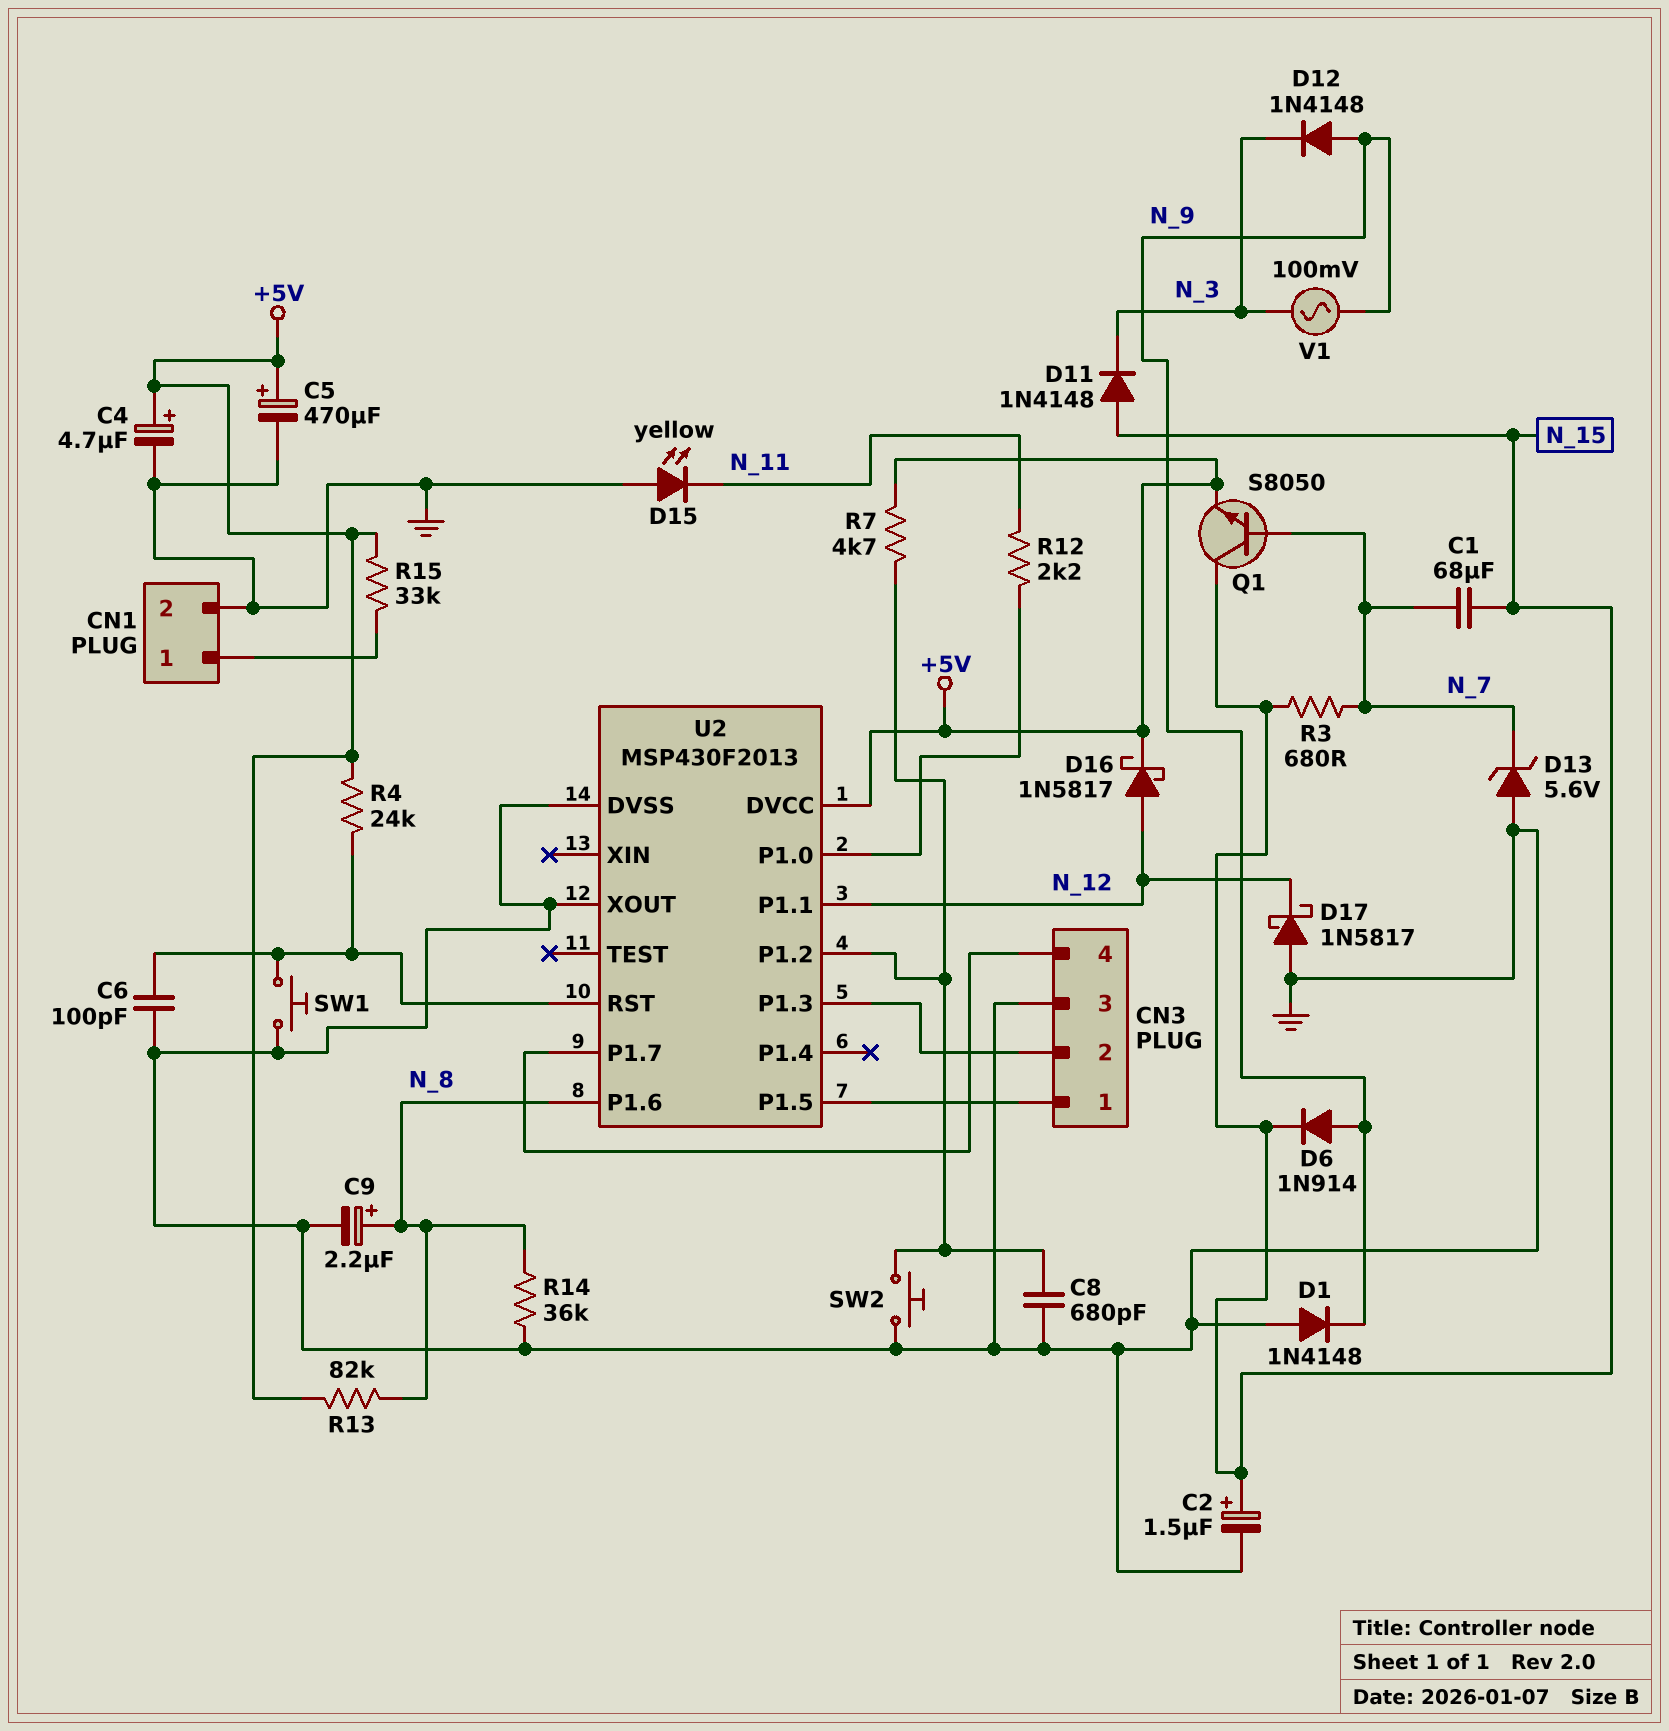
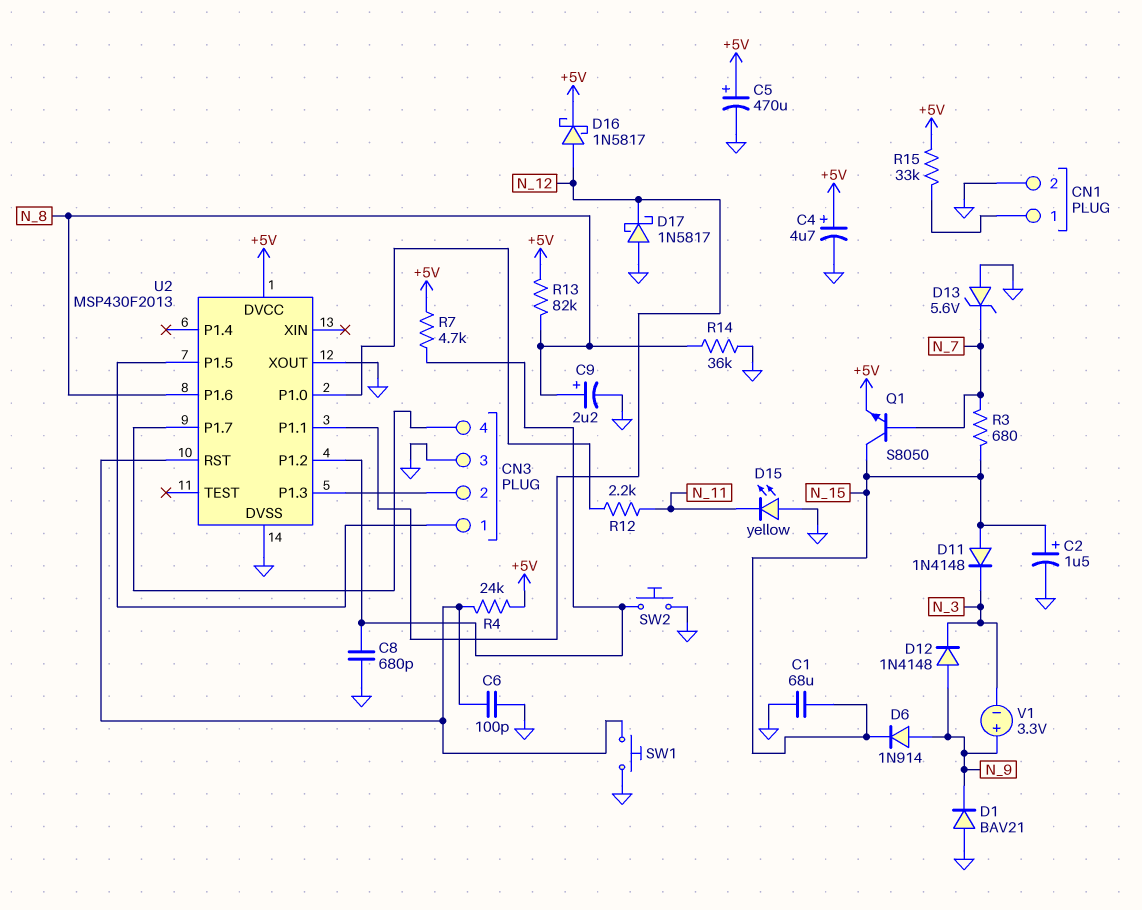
C1: 68uF (N_7, N_15) -> 68uF (GND, N_15)
D1: diode 1N4148 (A GND, K N_9) -> diode BAV21 (A GND, K N_9)
V1: AC 100mV (N_3, N_9) -> 3.3V (plus N_9, minus N_3)

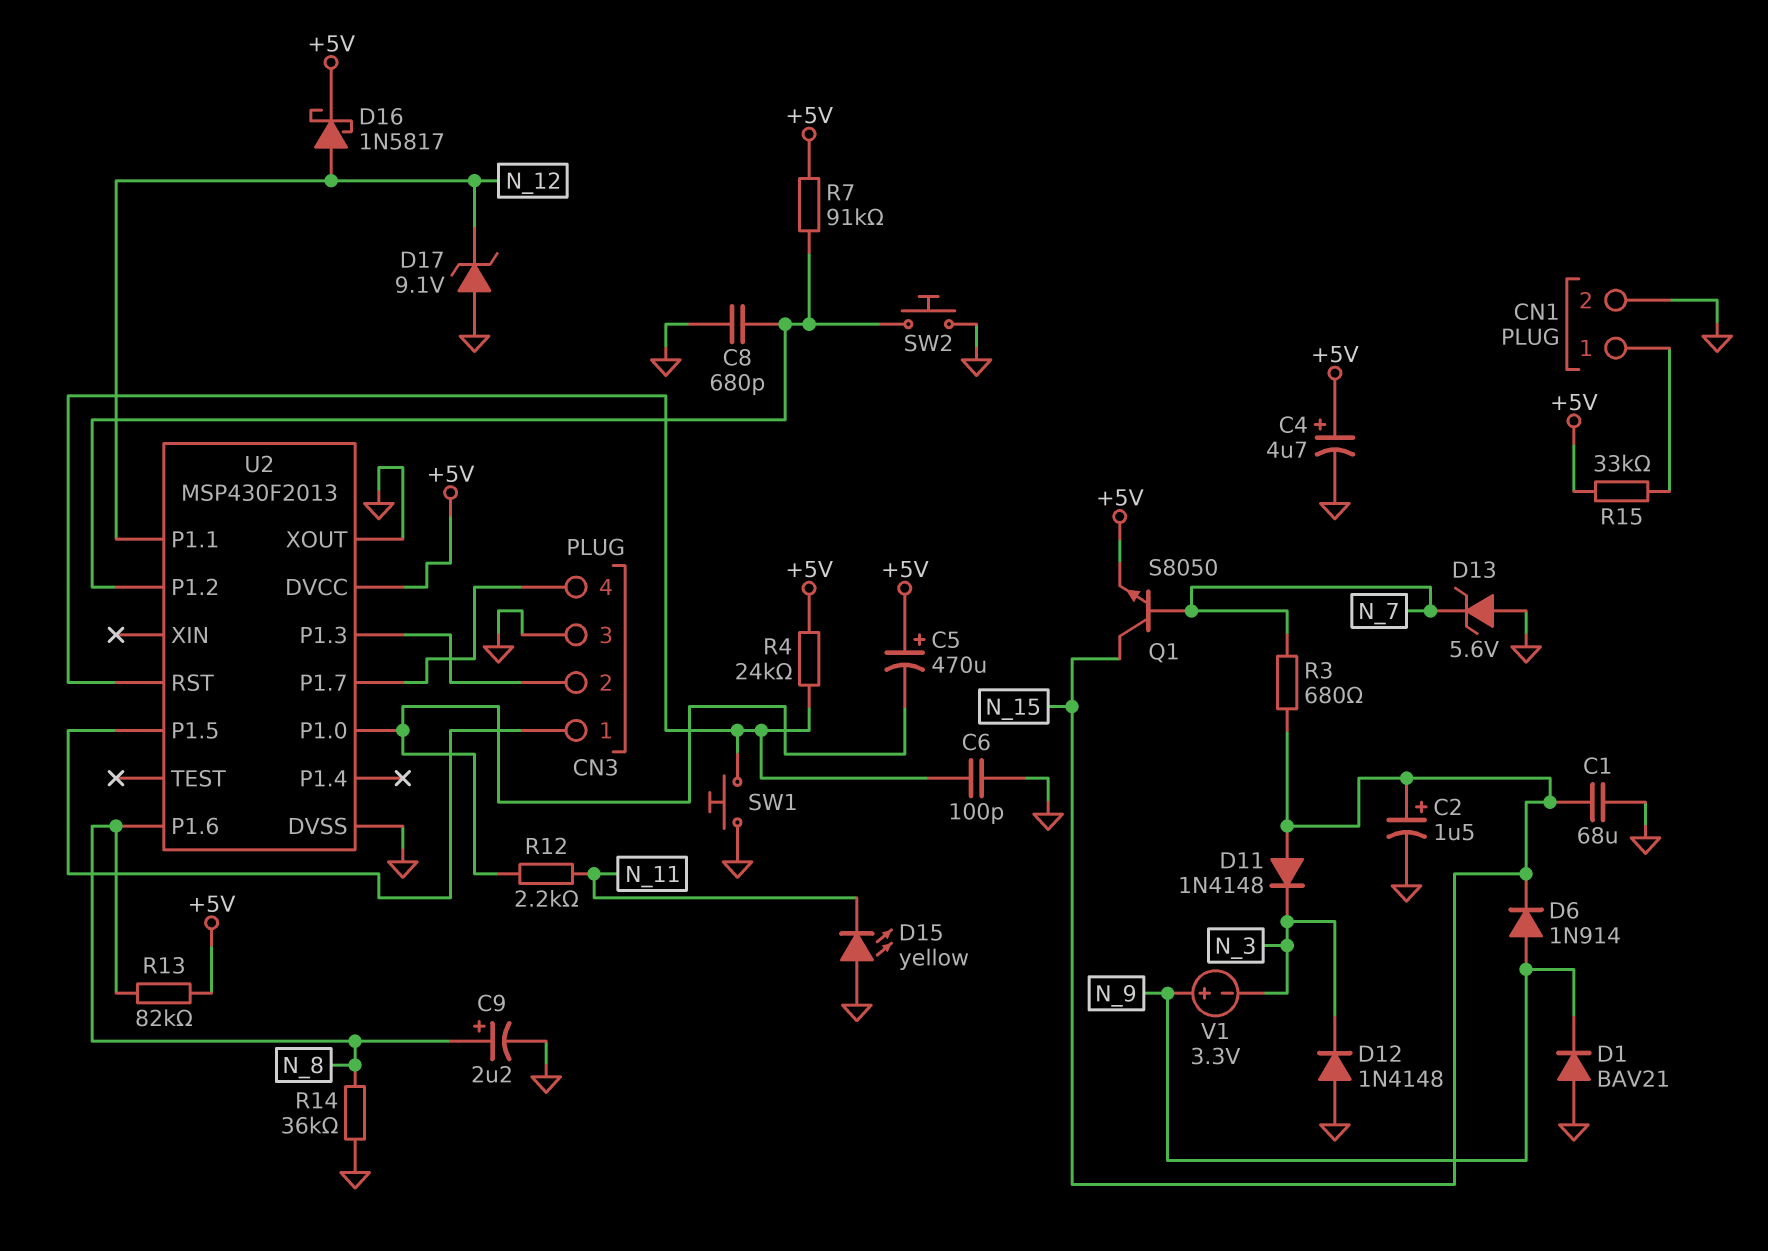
C5: 470uF (plus +5V, minus GND) -> 470uF (plus +5V, minus U2/P1.0)
D12: diode 1N4148 (A N_9, K N_3) -> diode 1N4148 (A GND, K N_3)
D17: schottky 1N5817 (A GND, K N_12) -> zener 9.1V (A GND, K N_12)
R7: 4.7k (+5V, U2/P1.2) -> 91k (+5V, U2/P1.2)

